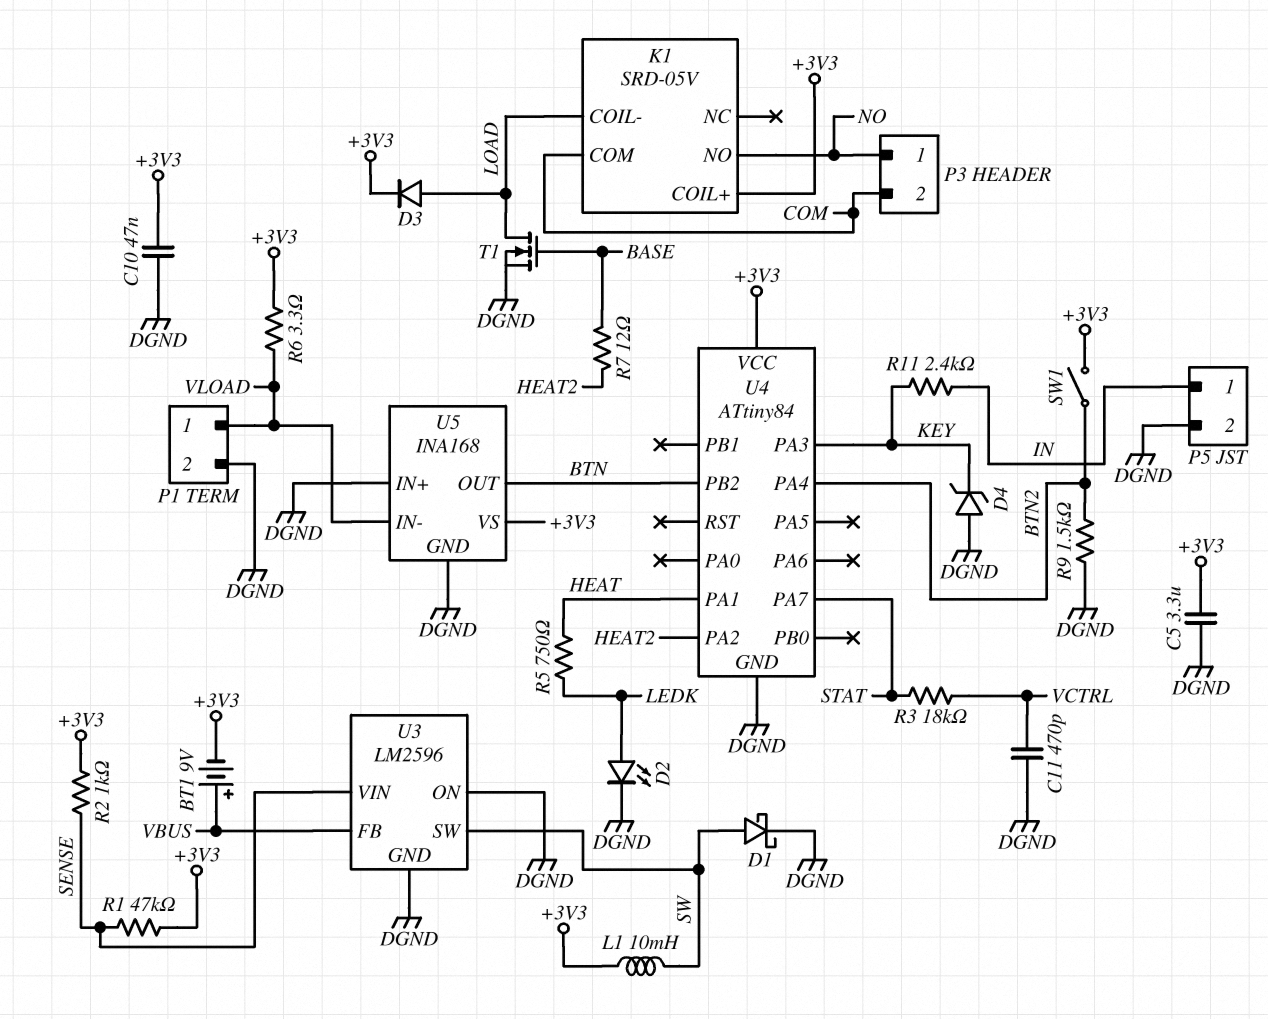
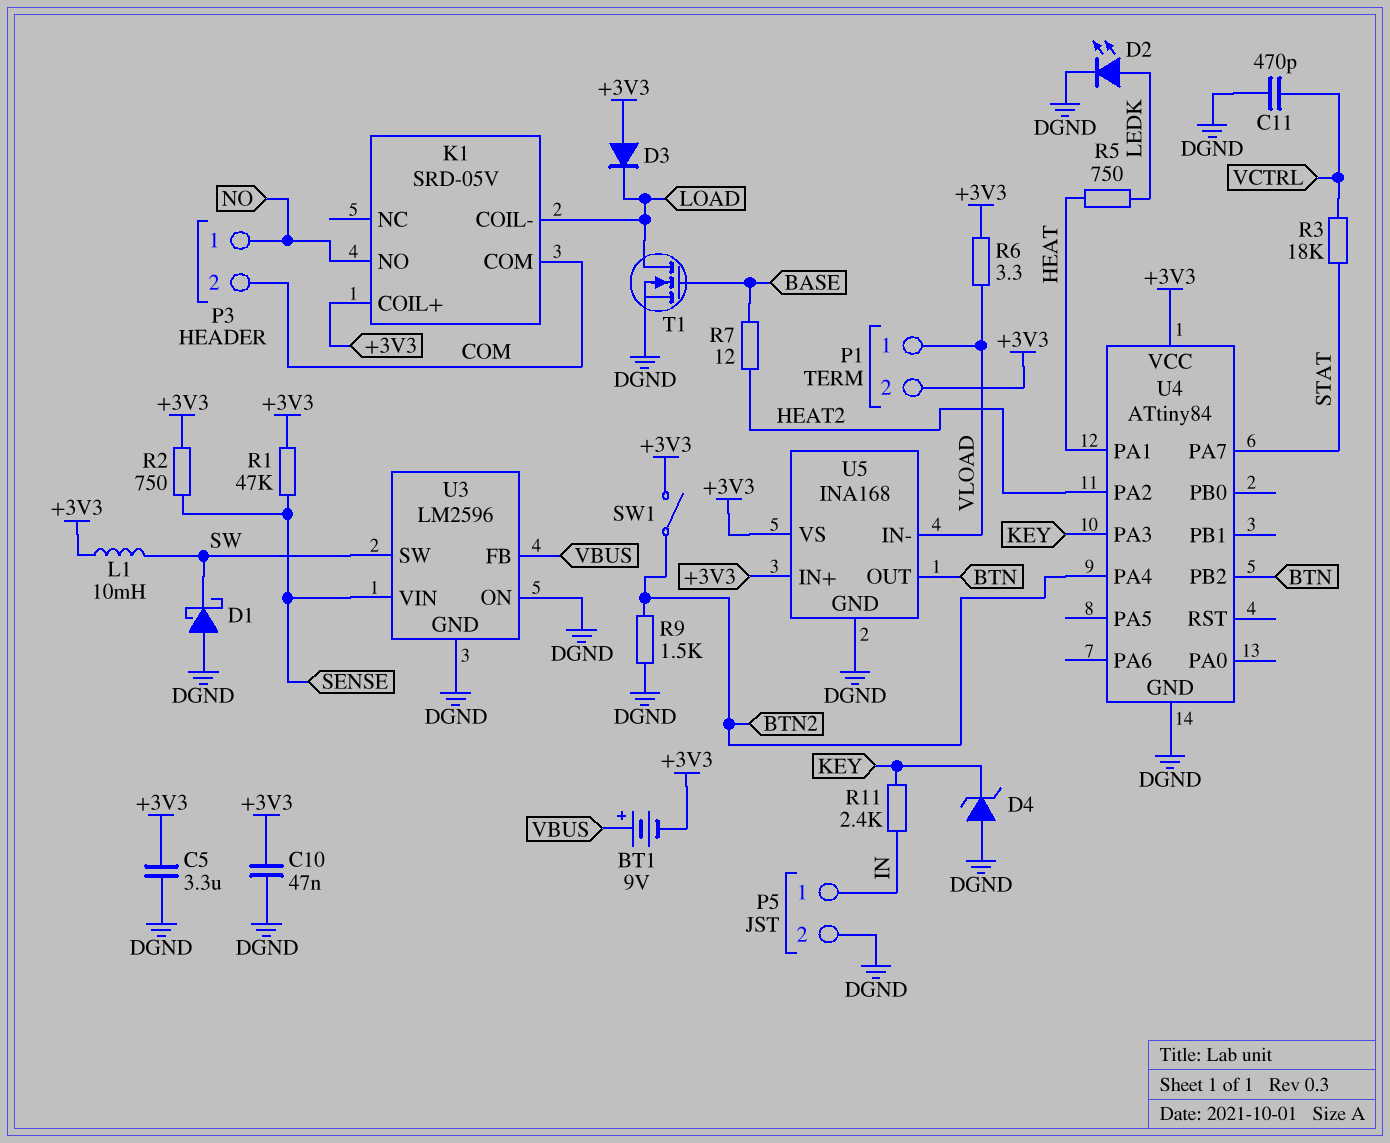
D1: schottky (A SW, K DGND) -> schottky (A DGND, K SW)
D3: diode (A LOAD, K +3V3) -> diode (A +3V3, K LOAD)
P1 pin 2: DGND -> +3V3
R2: 1k (+3V3, SENSE) -> 750 (+3V3, SENSE)
U5 pin IN+: DGND -> +3V3

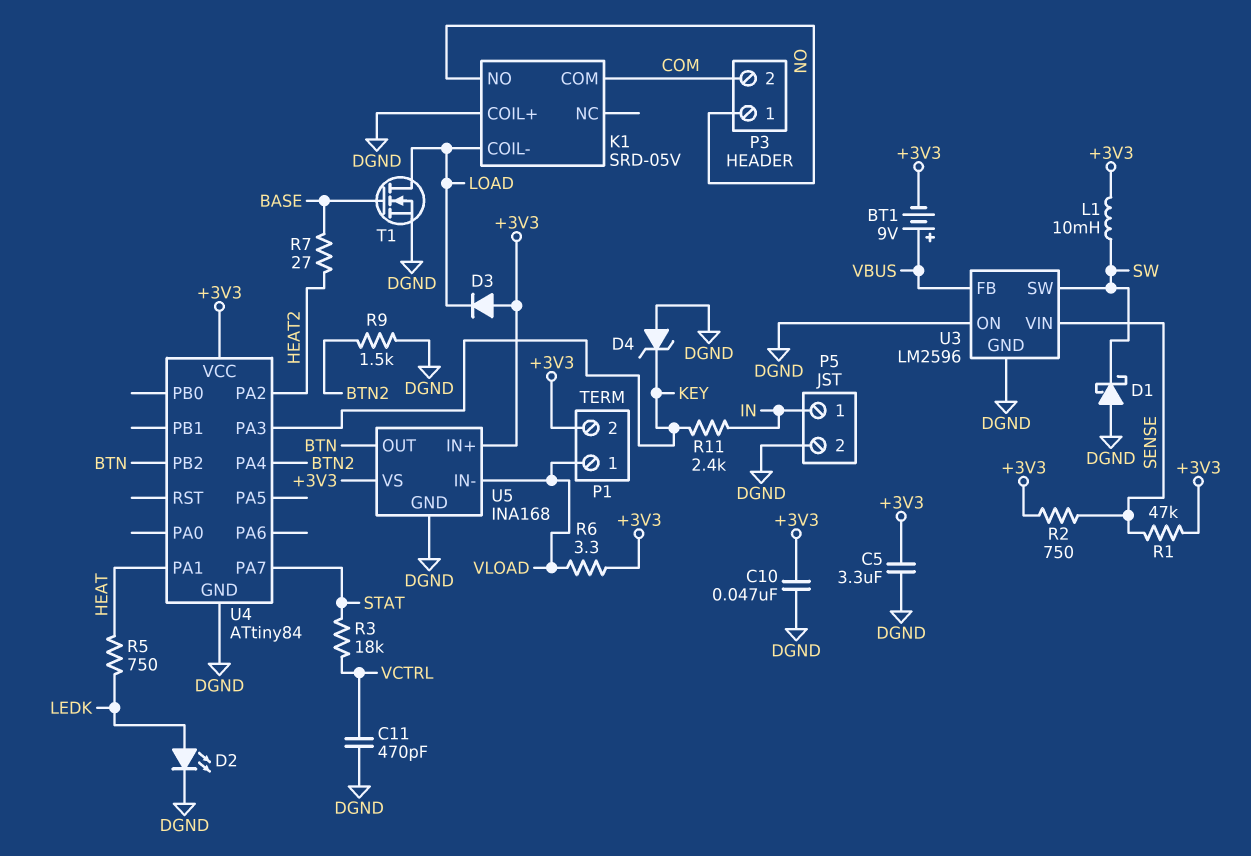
K1 pin COIL+: +3V3 -> DGND
R7: 12 (BASE, HEAT2) -> 27 (BASE, HEAT2)
SW1: switch (+3V3, BTN2) -> none

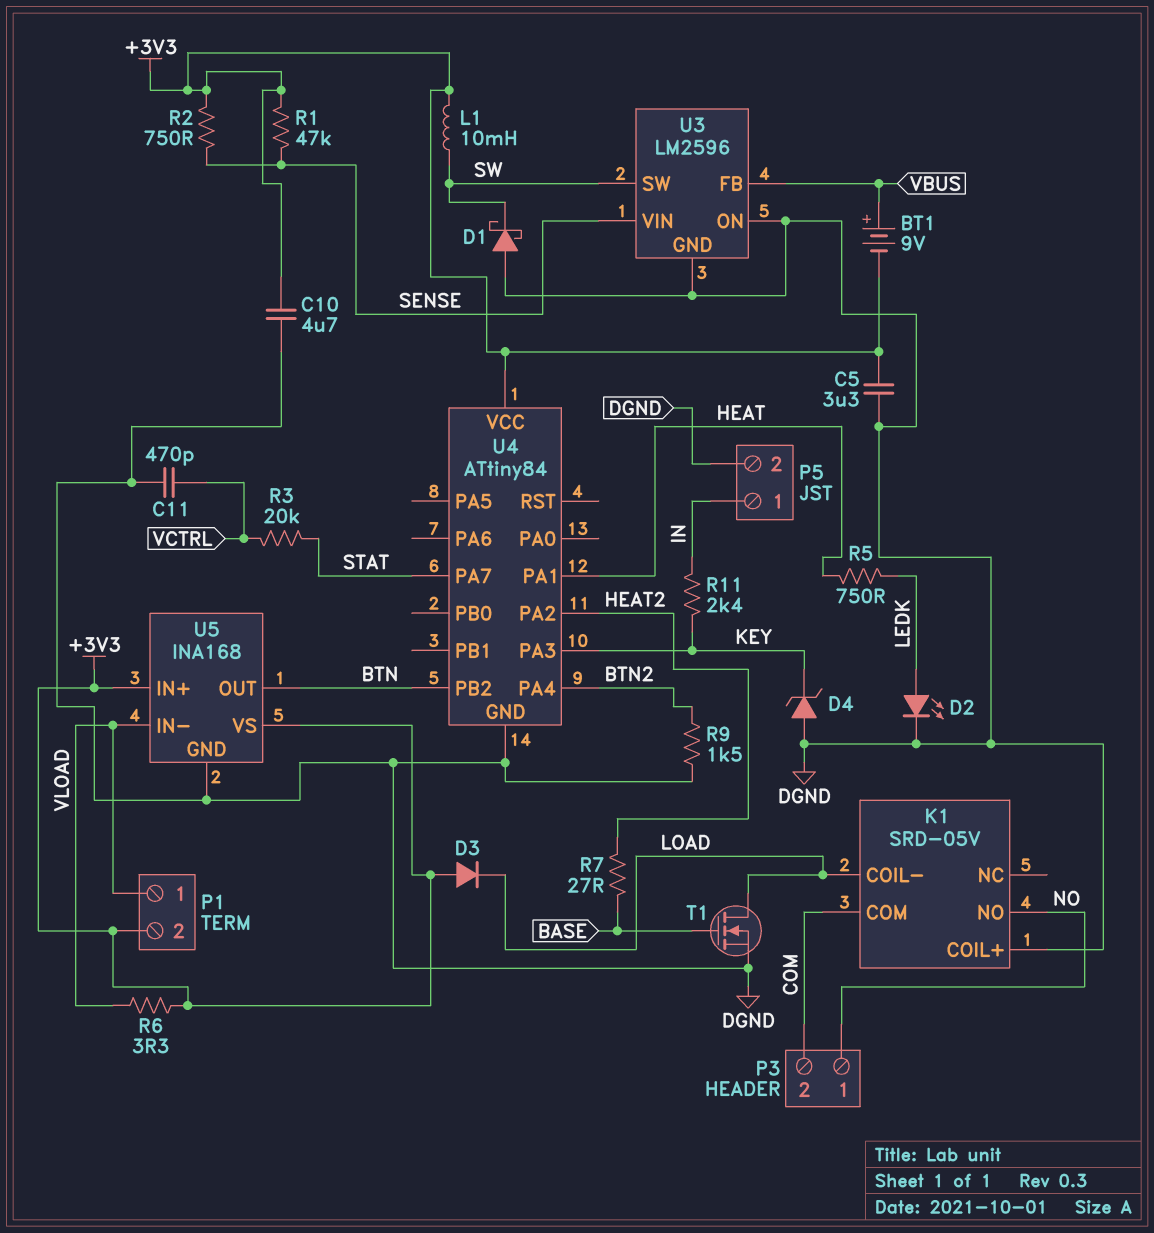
C10: 47nF (+3V3, DGND) -> 4.7uF (+3V3, DGND)
R3: 18k (STAT, VCTRL) -> 20k (STAT, VCTRL)

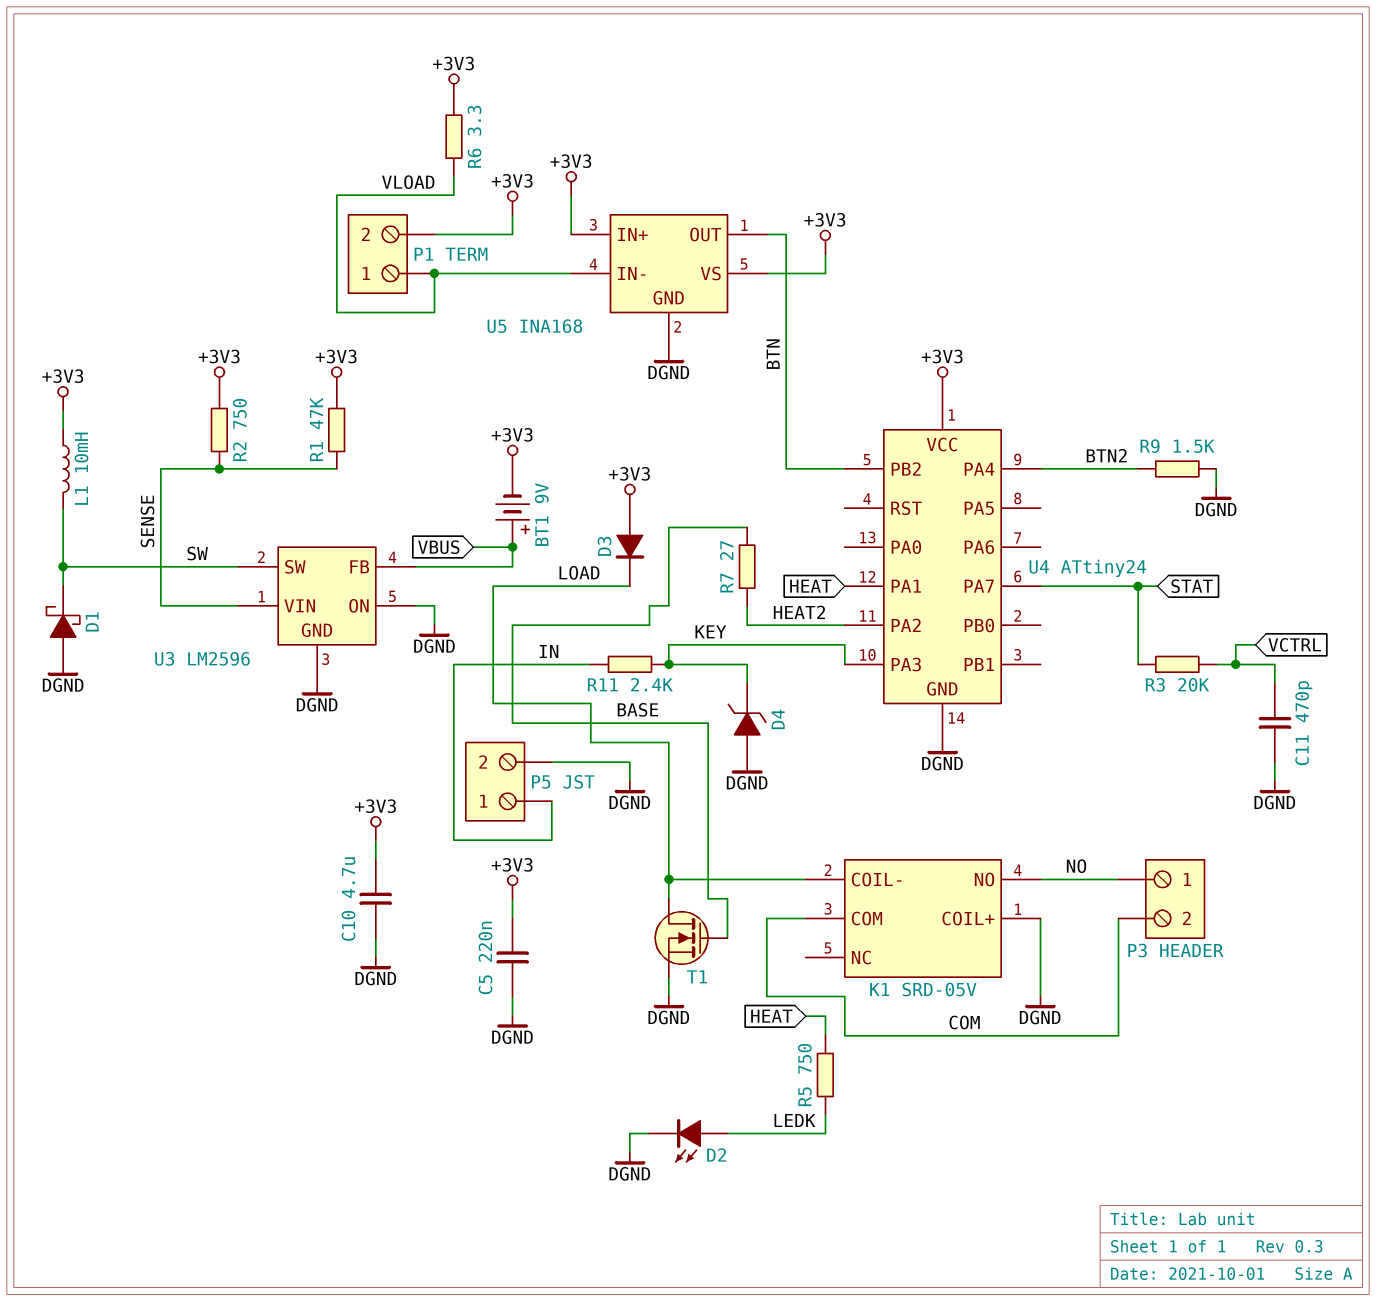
C5: 3.3uF (+3V3, DGND) -> 220nF (+3V3, DGND)
U4: ATtiny84 -> ATtiny24

